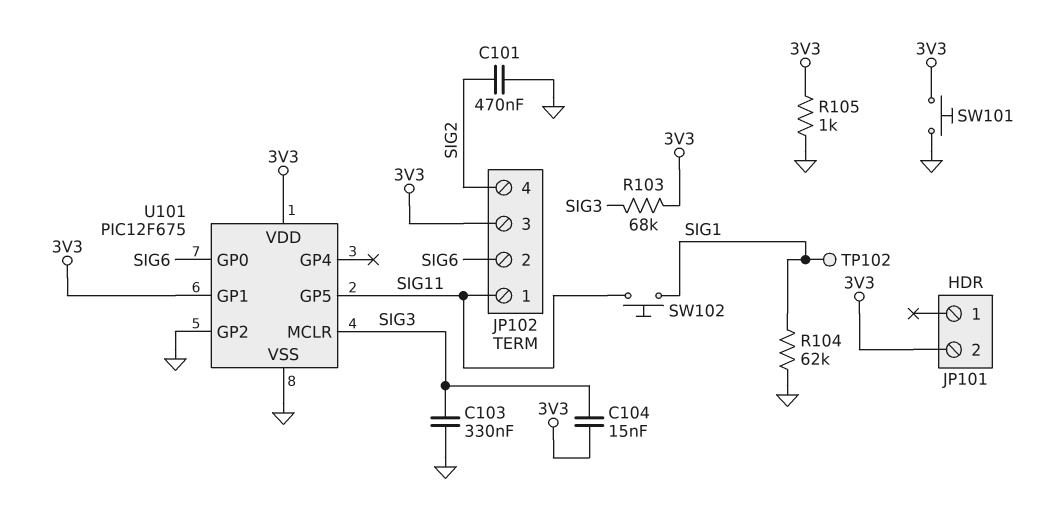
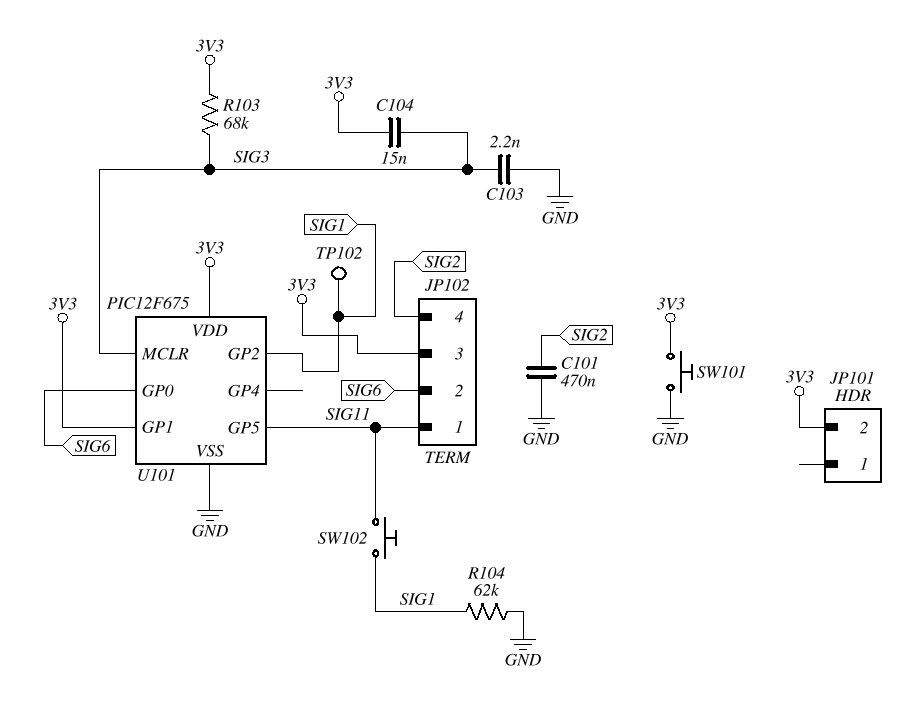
C103: 330nF (GND, SIG3) -> 2.2nF (GND, SIG3)
R105: 1k (3V3, GND) -> none
U101 pin GP2: GND -> SIG1

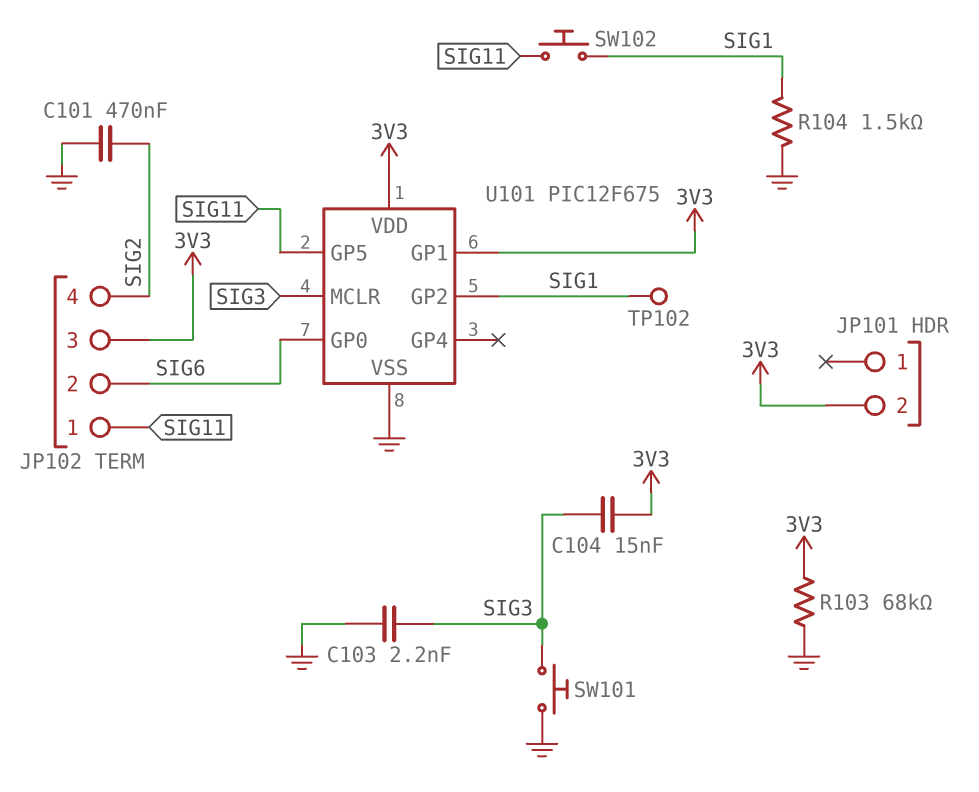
R103: 68k (3V3, SIG3) -> 68k (3V3, GND)
R104: 62k (GND, SIG1) -> 1.5k (GND, SIG1)
SW101: button (3V3, GND) -> button (GND, SIG3)

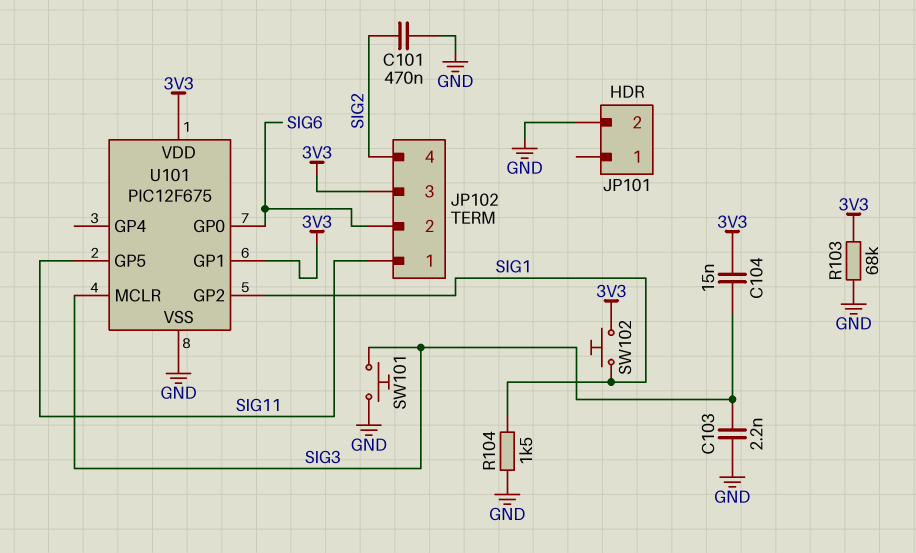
JP101 pin 2: 3V3 -> GND
SW102: button (SIG1, SIG11) -> button (3V3, SIG1)
TP102: test point (SIG1) -> none

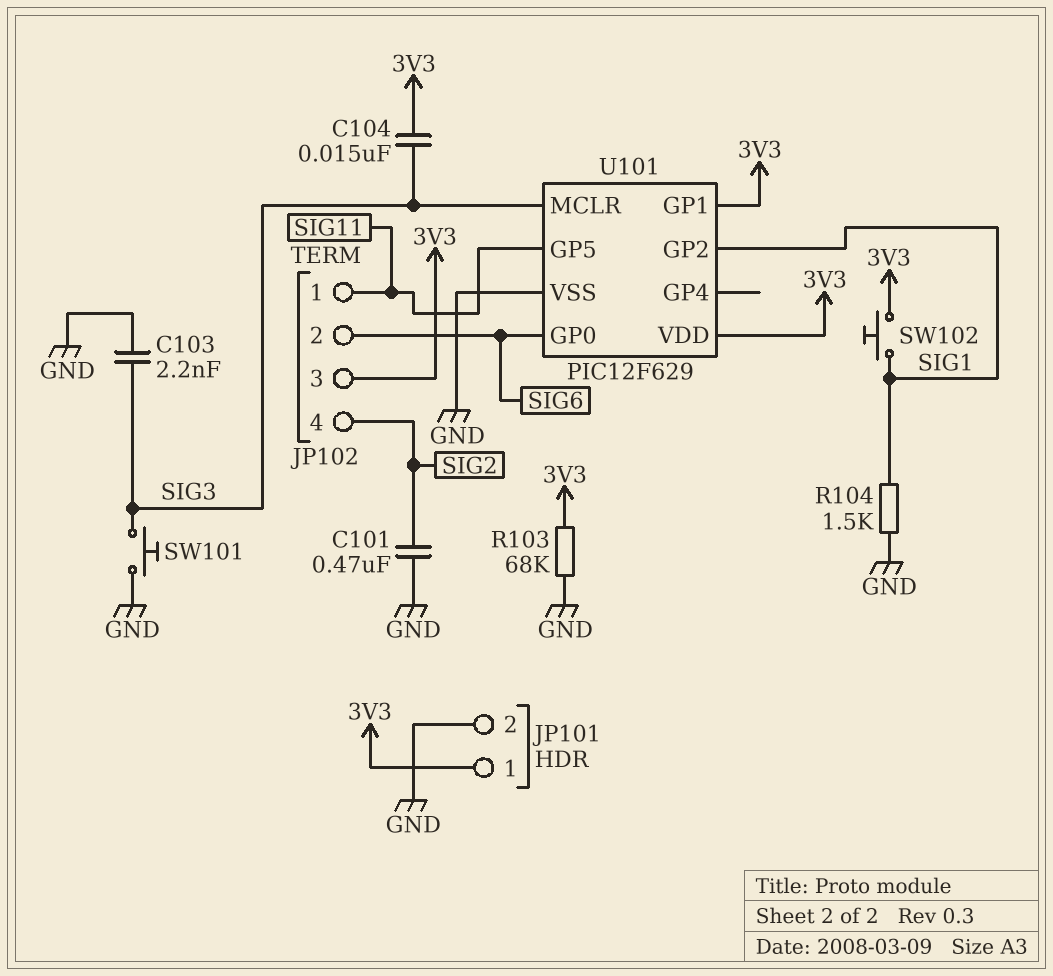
JP101 pin 1: none -> 3V3
U101: PIC12F675 -> PIC12F629

